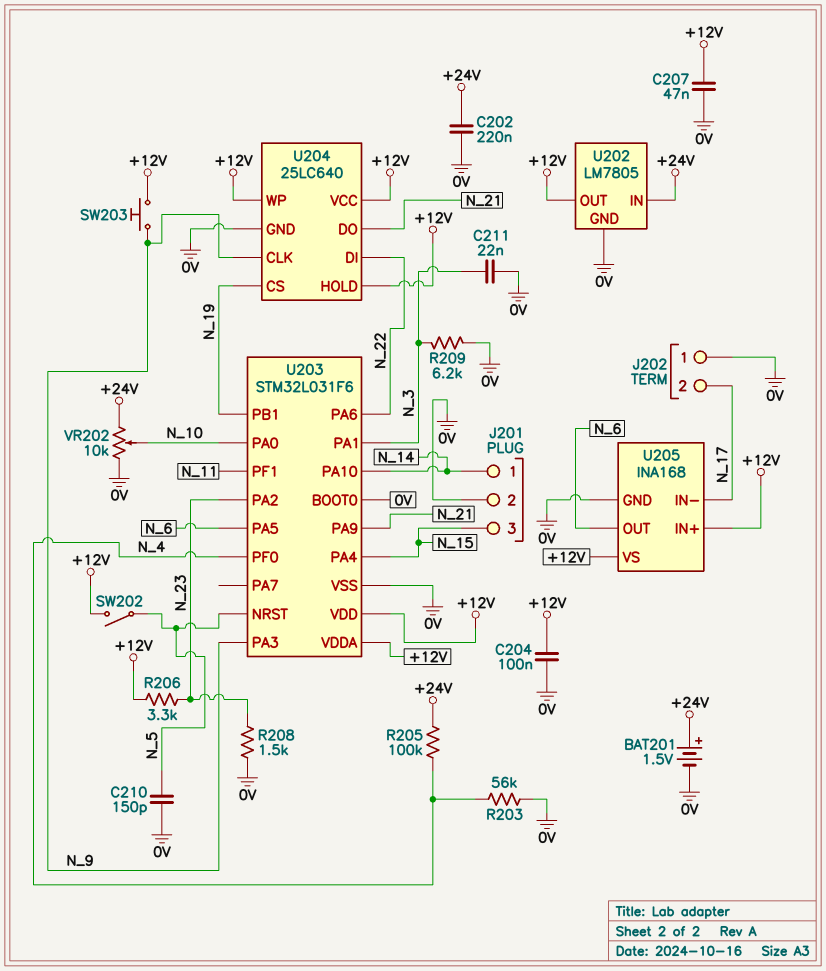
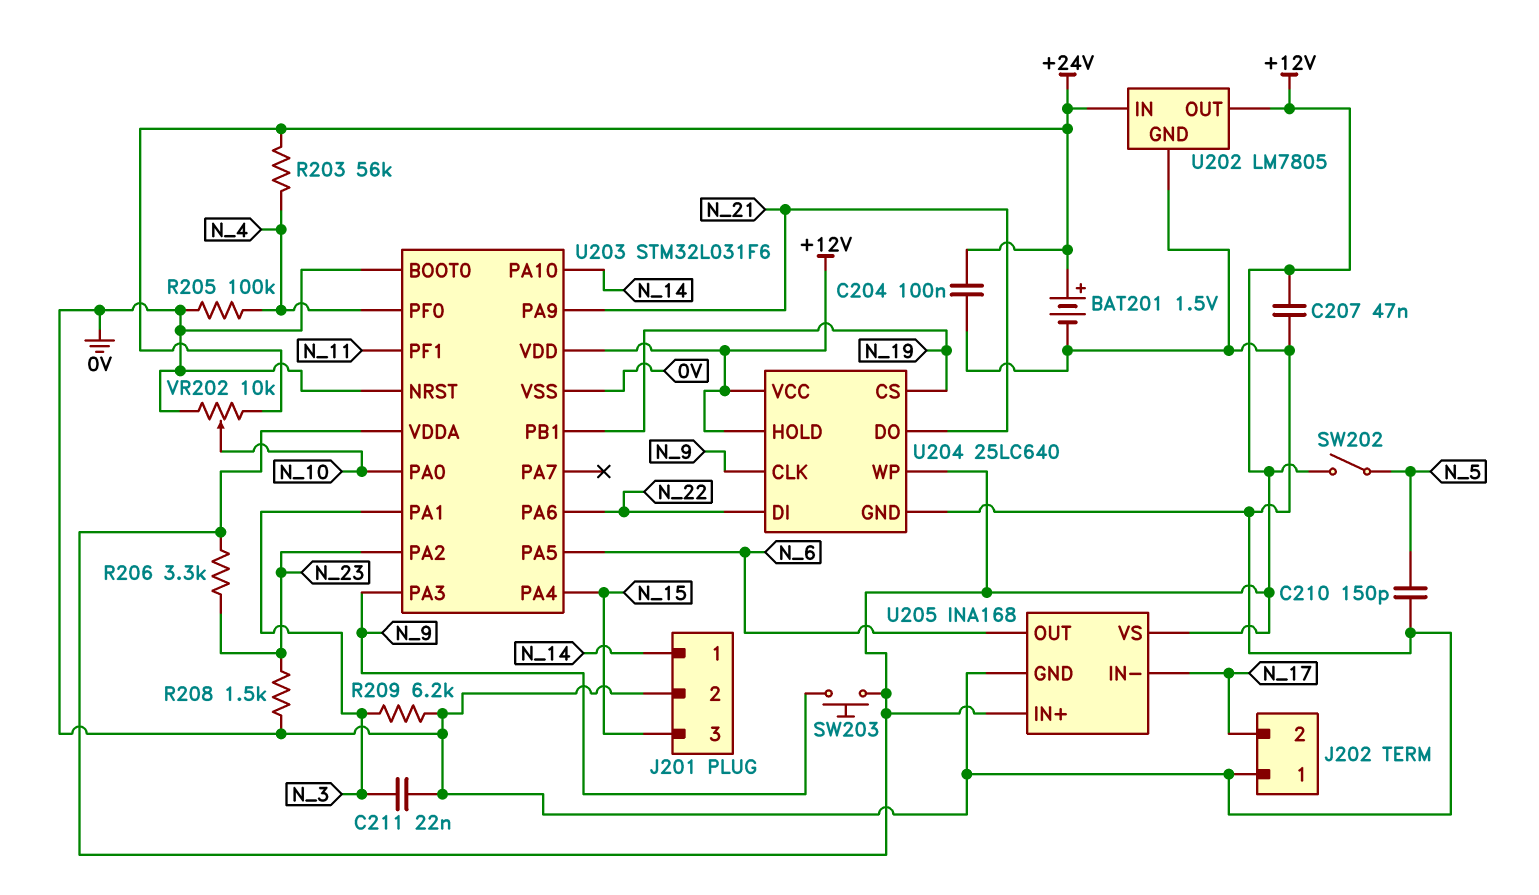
C202: 220nF (+24V, 0V) -> none
C204: 100nF (+12V, 0V) -> 100nF (+24V, 0V)
R203: 56k (0V, N_4) -> 56k (+24V, N_4)
R205: 100k (+24V, N_4) -> 100k (0V, N_4)
U203 pin NRST: N_5 -> 0V

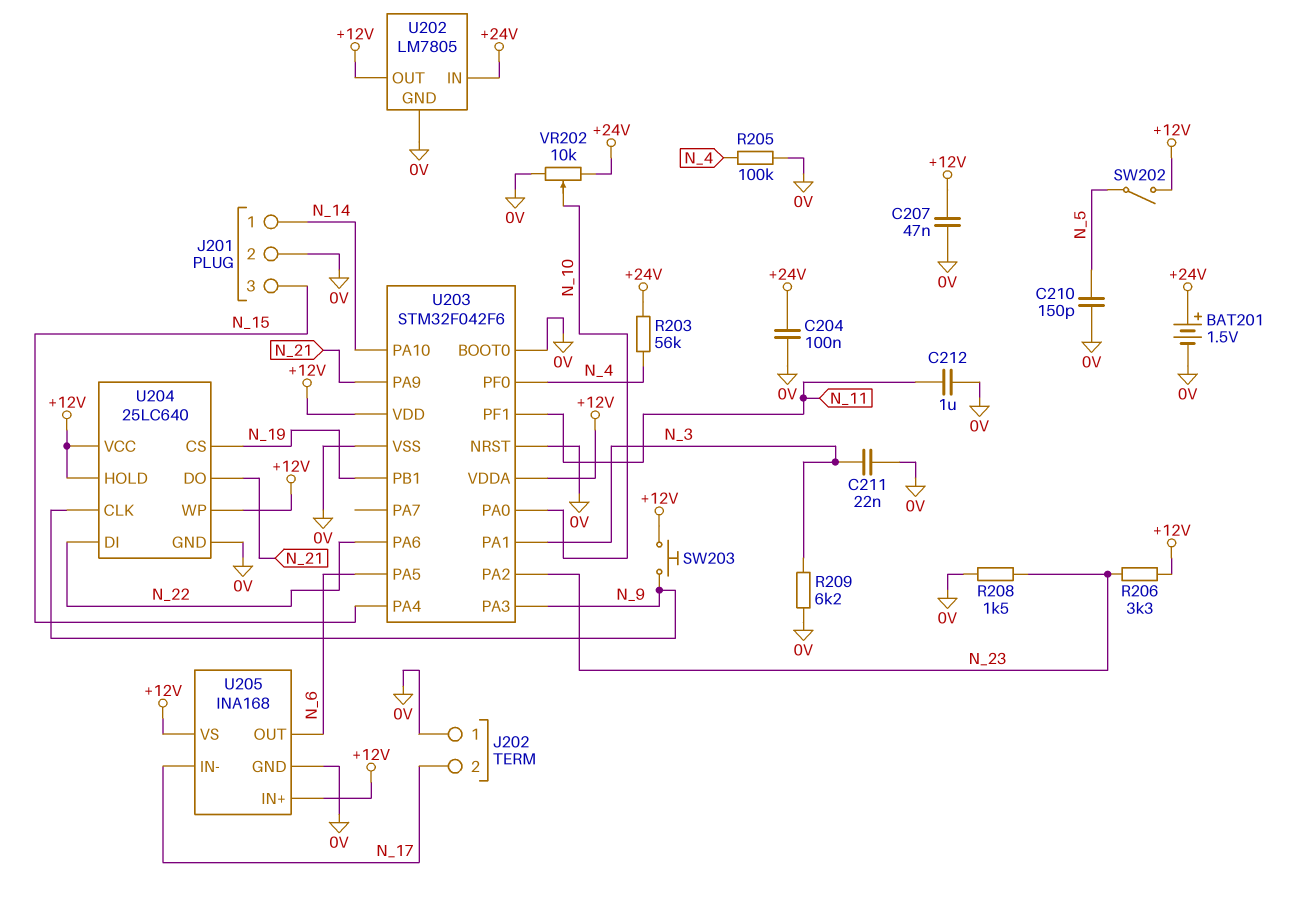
C212: none -> 1uF (0V, N_11)
U203: STM32L031F6 -> STM32F042F6

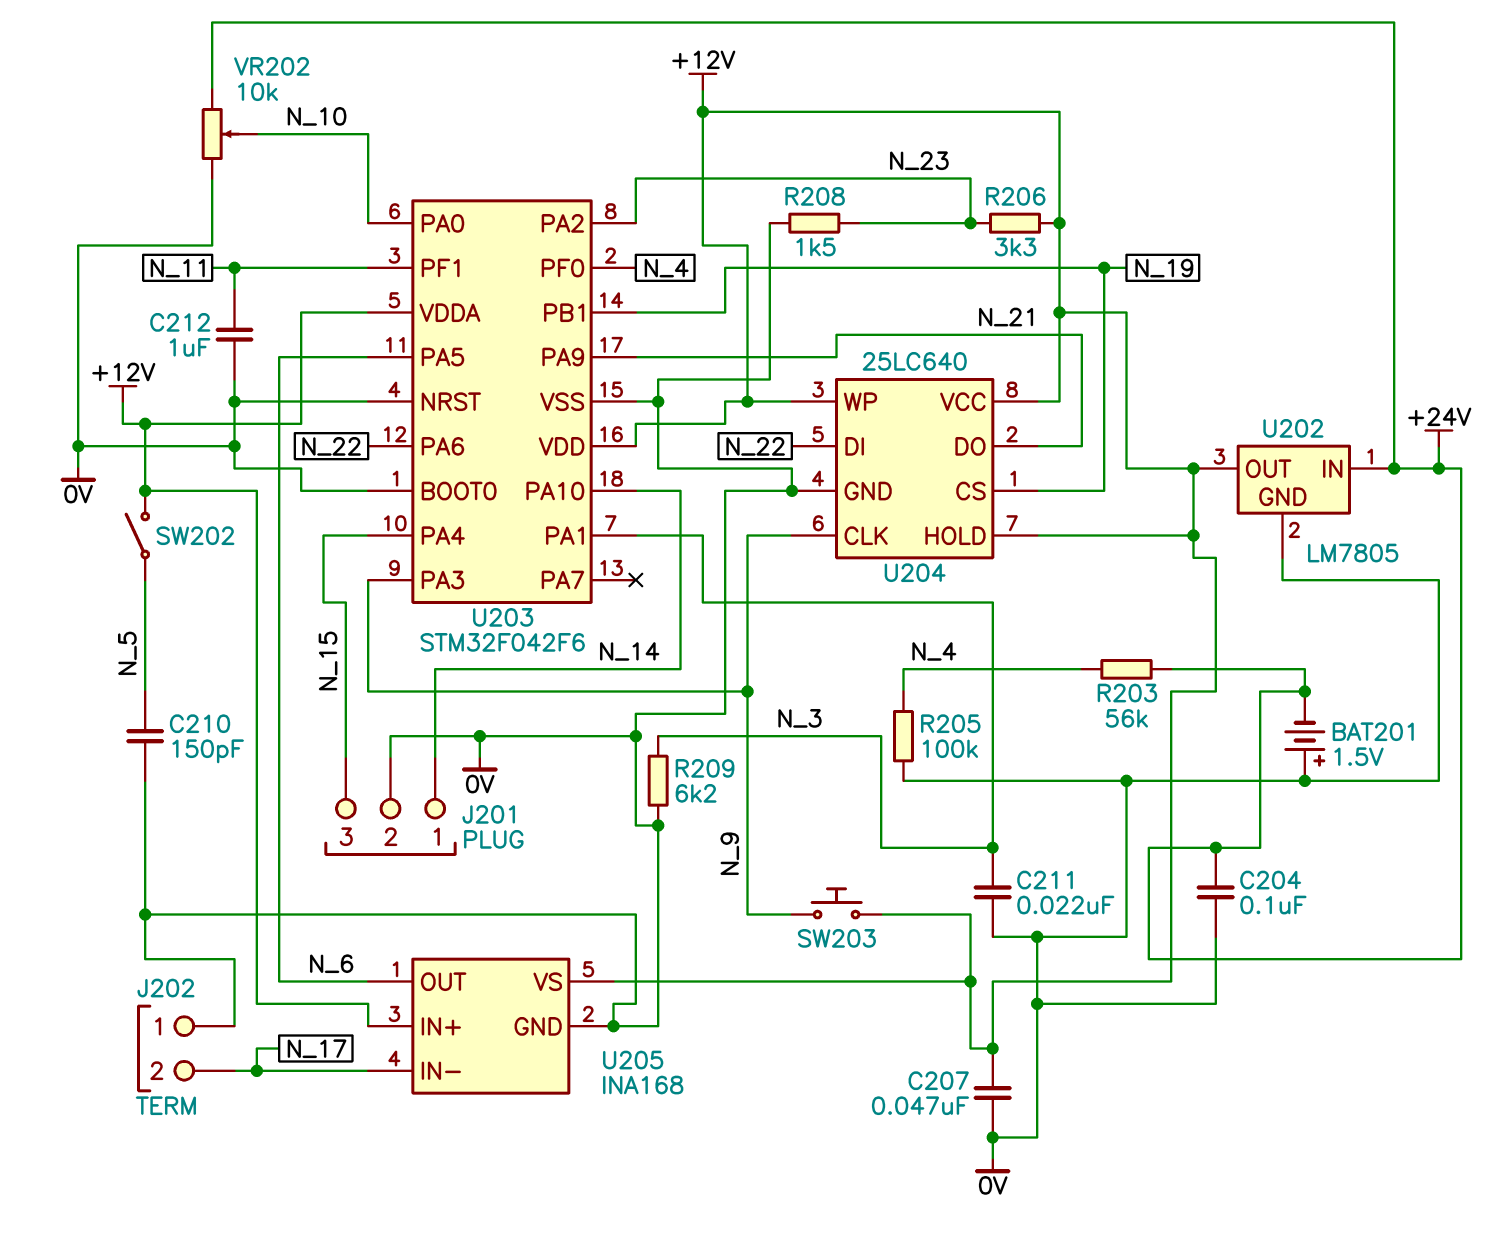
BAT201: 1.5V (plus +24V, minus 0V) -> 1.5V (plus 0V, minus +24V)

